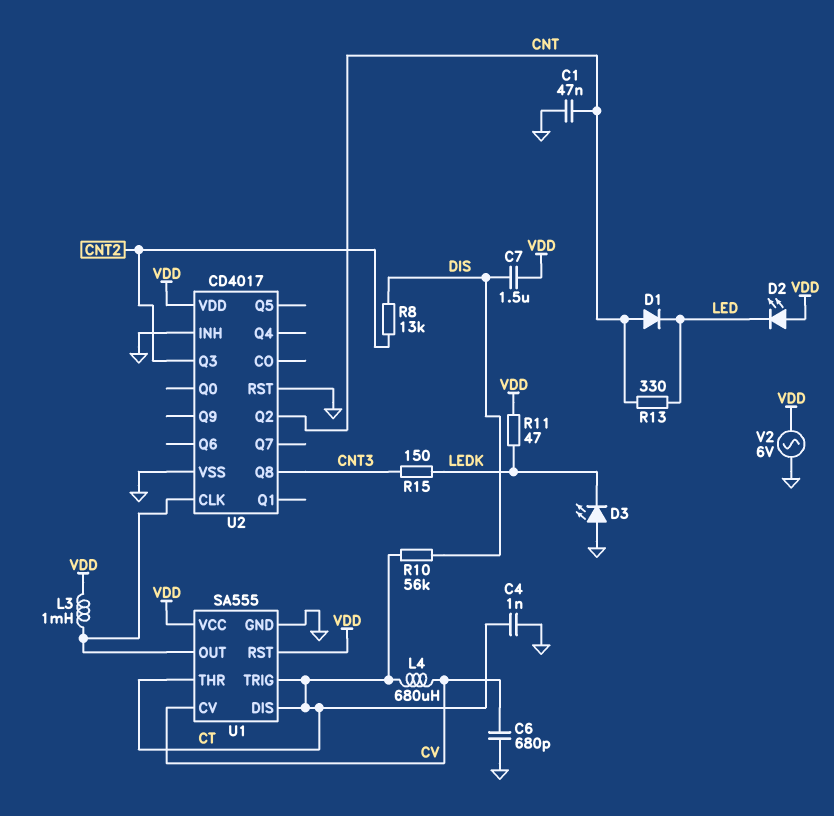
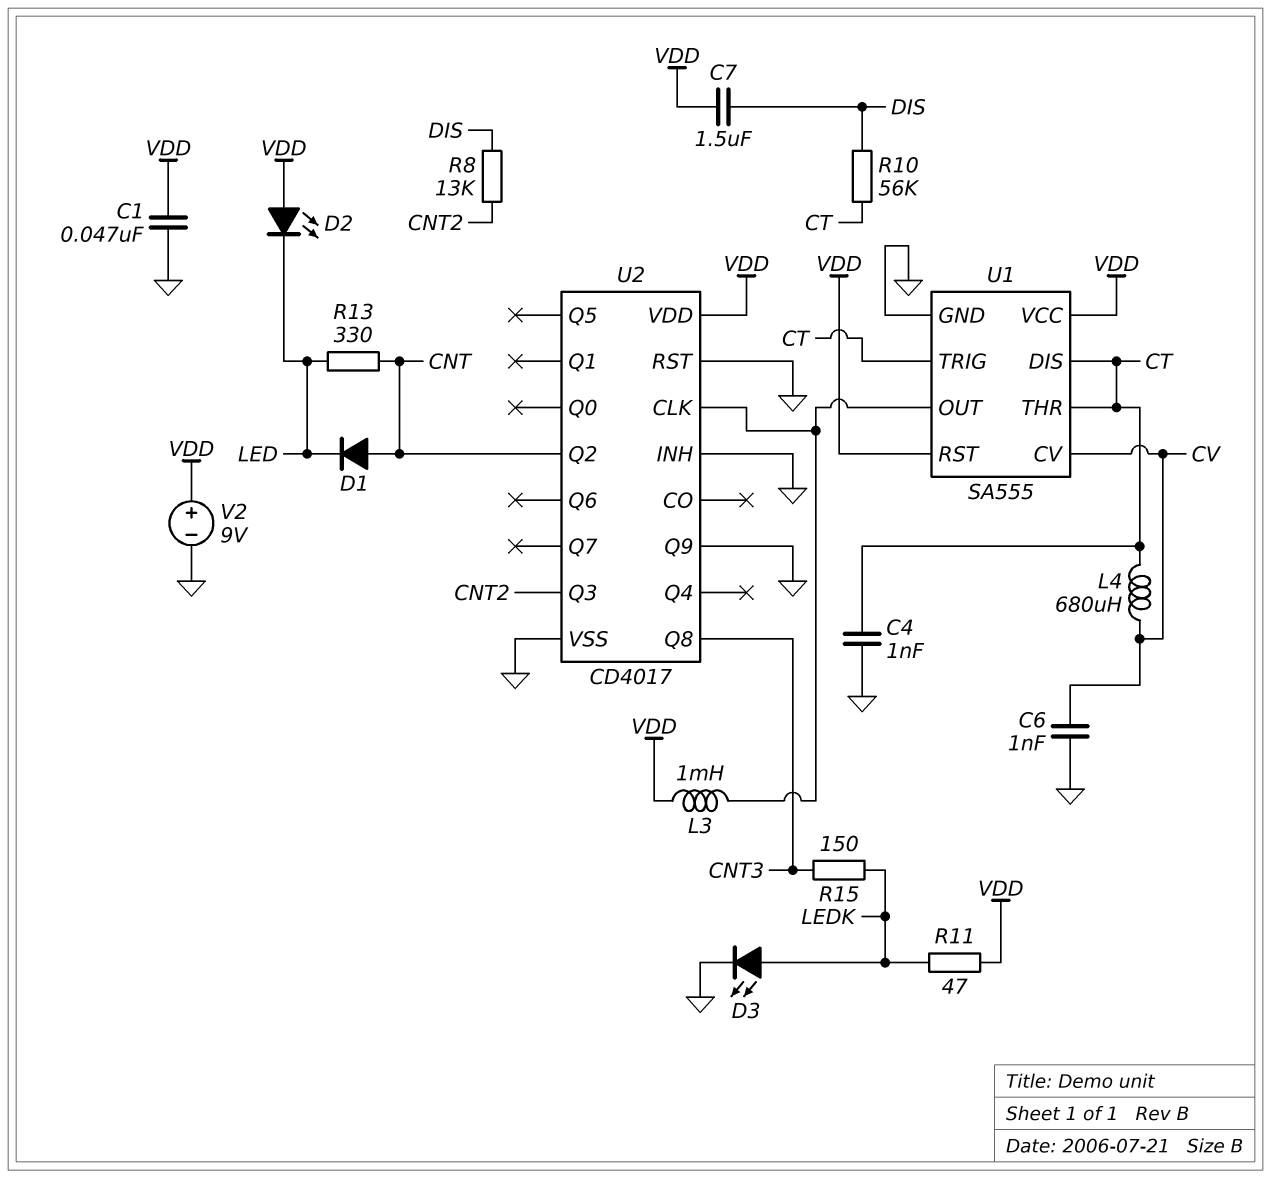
C1: 47nF (CNT, GND) -> 47nF (GND, VDD)
C6: 680pF (CV, GND) -> 1nF (CV, GND)
D3: LED (A GND, K LEDK) -> LED (A LEDK, K GND)
U2 pin Q9: none -> GND
V2: AC 6V (GND, VDD) -> 9V (plus VDD, minus GND)

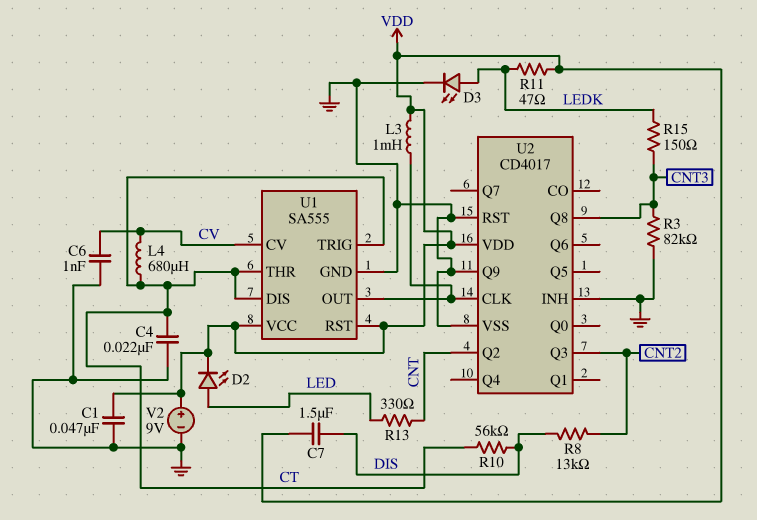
C4: 1nF (CT, GND) -> 22nF (CT, GND)
D1: diode (A CNT, K LED) -> none
D2: LED (A VDD, K LED) -> LED (A LED, K VDD)
R3: none -> 82k (CNT3, GND)

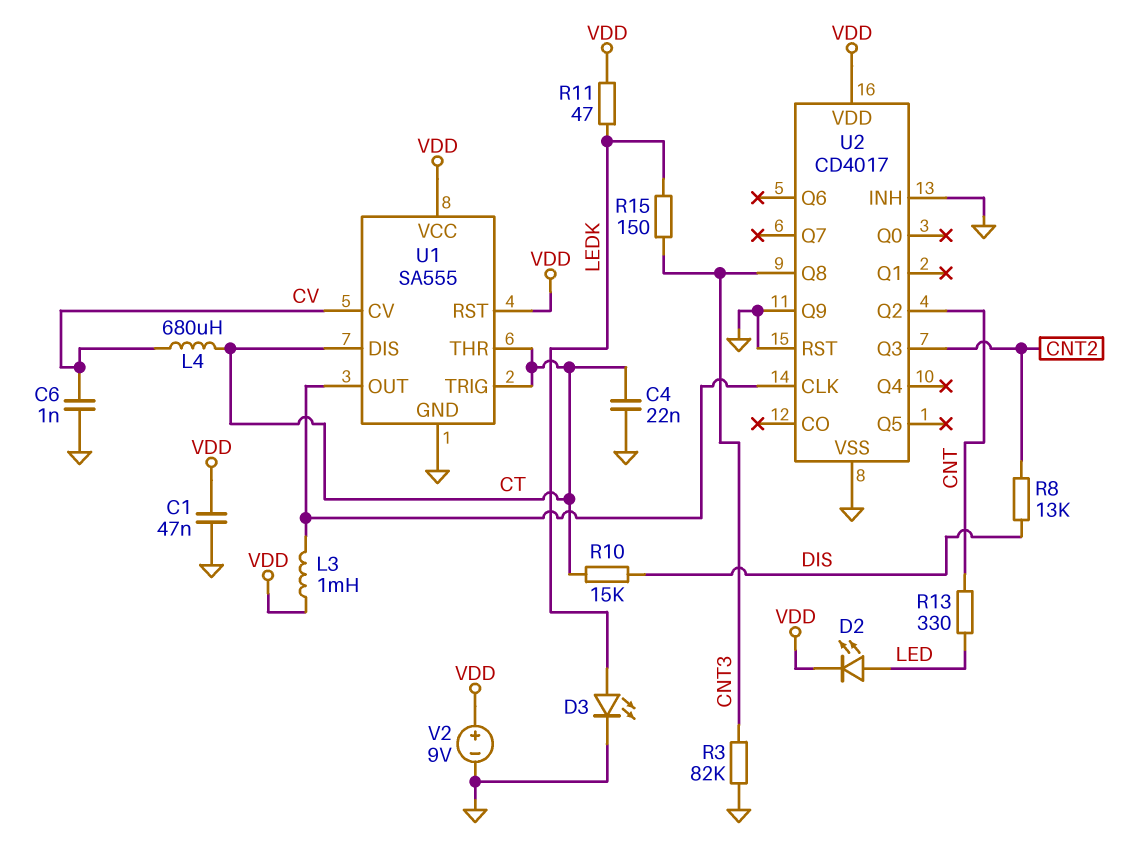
C7: 1.5uF (DIS, VDD) -> none
R10: 56k (CT, DIS) -> 15k (CT, DIS)

